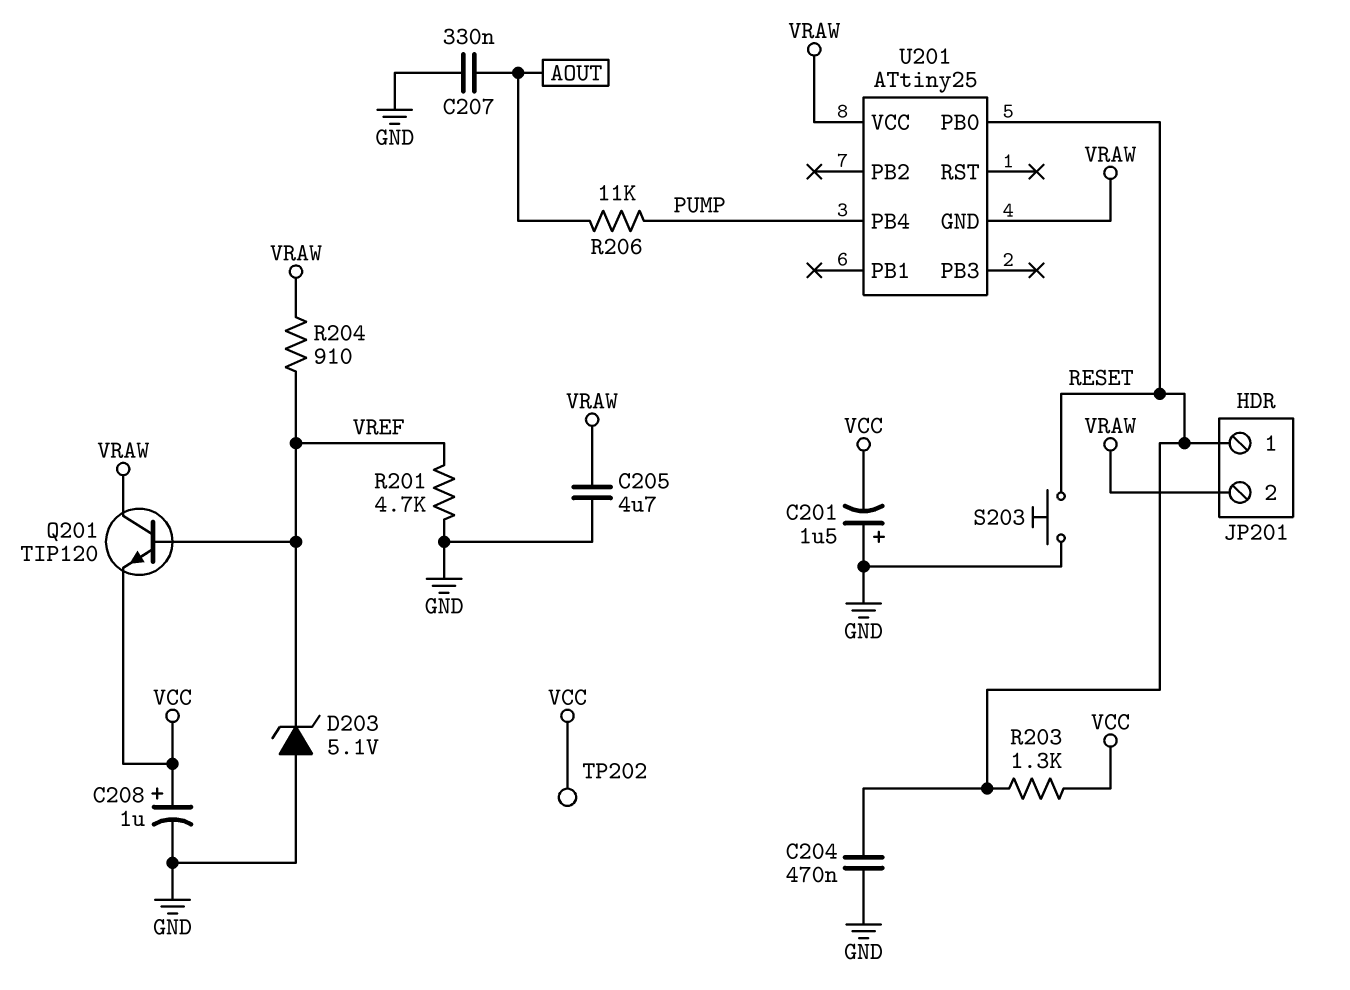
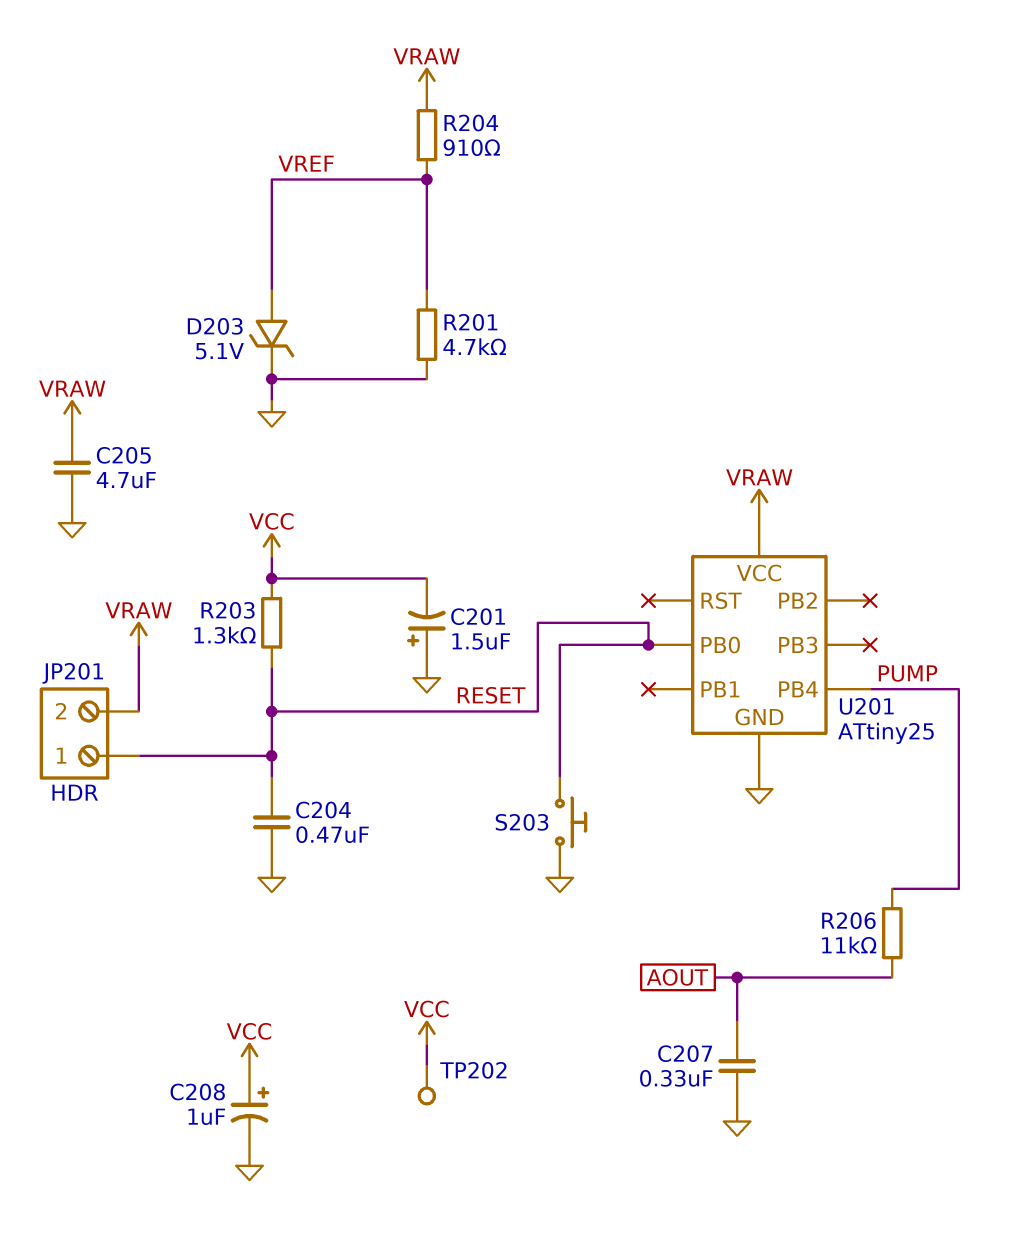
D203: zener 5.1V (A GND, K VREF) -> zener 5.1V (A VREF, K GND)
Q201: NPN TIP120 (B VREF, C VRAW, E VCC) -> none
U201 pin GND: VRAW -> GND

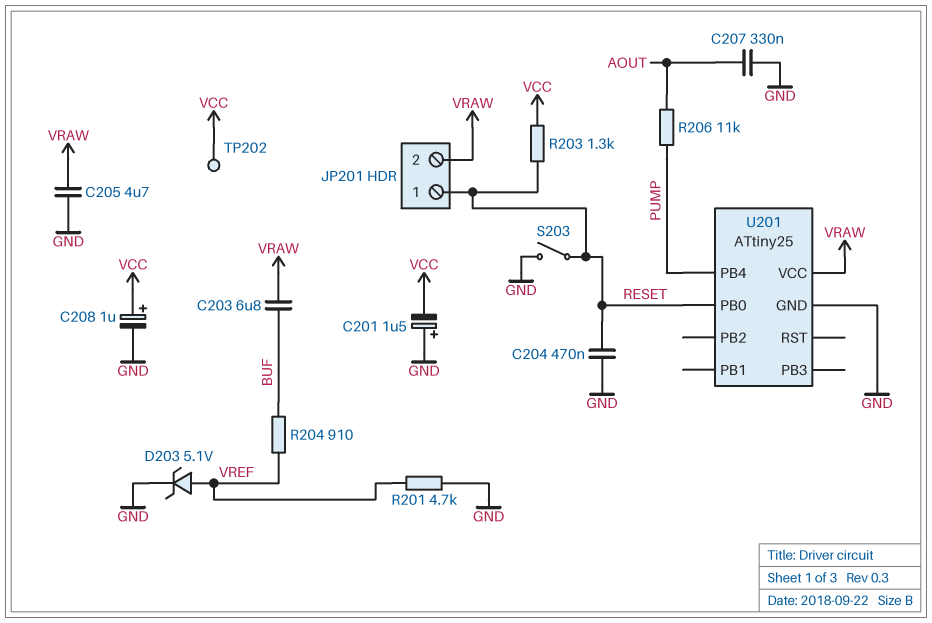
C203: none -> 6.8uF (BUF, VRAW)
R204: 910 (VRAW, VREF) -> 910 (BUF, VREF)
S203: button (GND, RESET) -> switch (GND, RESET)

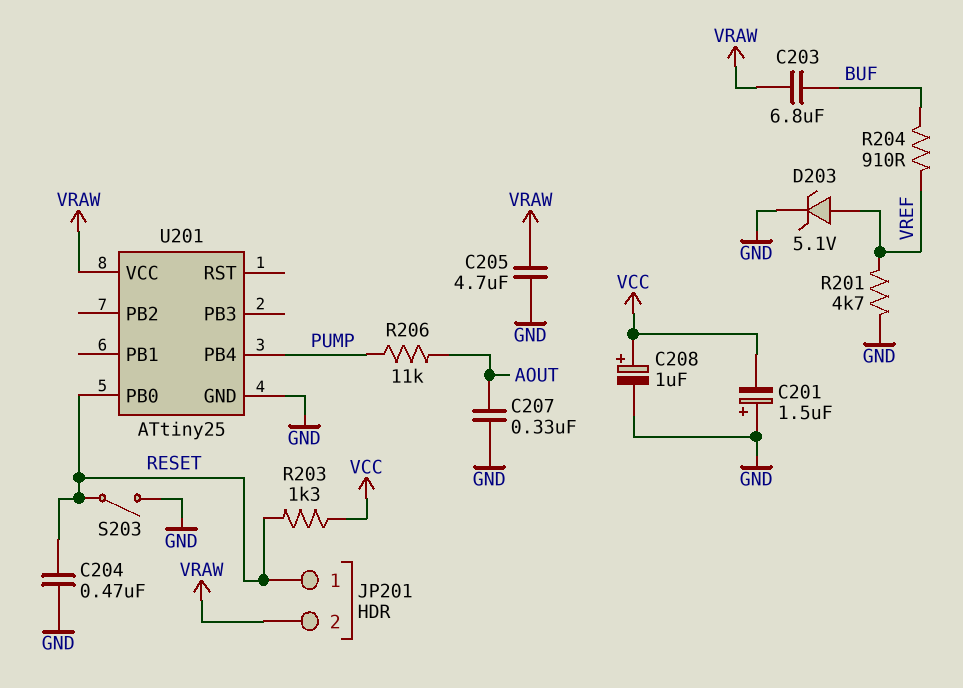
TP202: test point (VCC) -> none

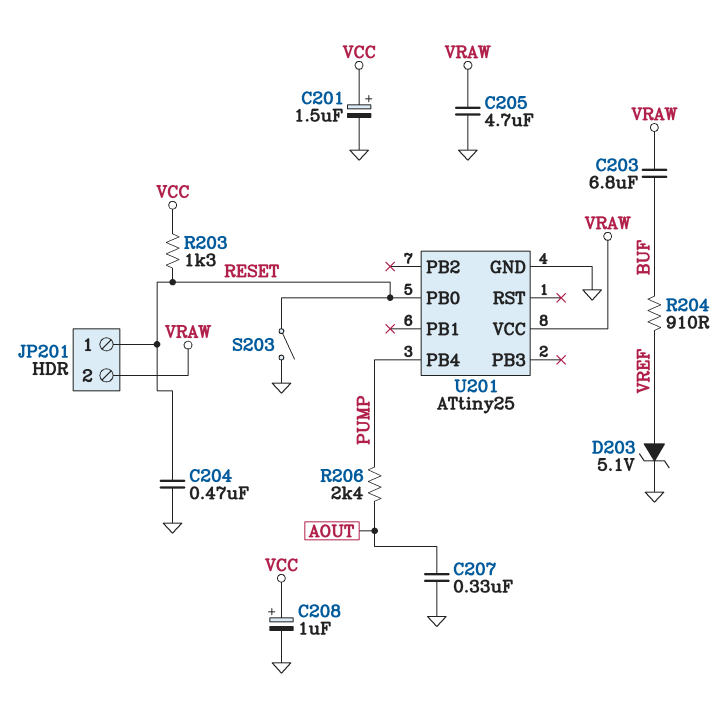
C201: 1.5uF (plus GND, minus VCC) -> 1.5uF (plus VCC, minus GND)
R201: 4.7k (GND, VREF) -> none
R206: 11k (AOUT, PUMP) -> 2.4k (AOUT, PUMP)

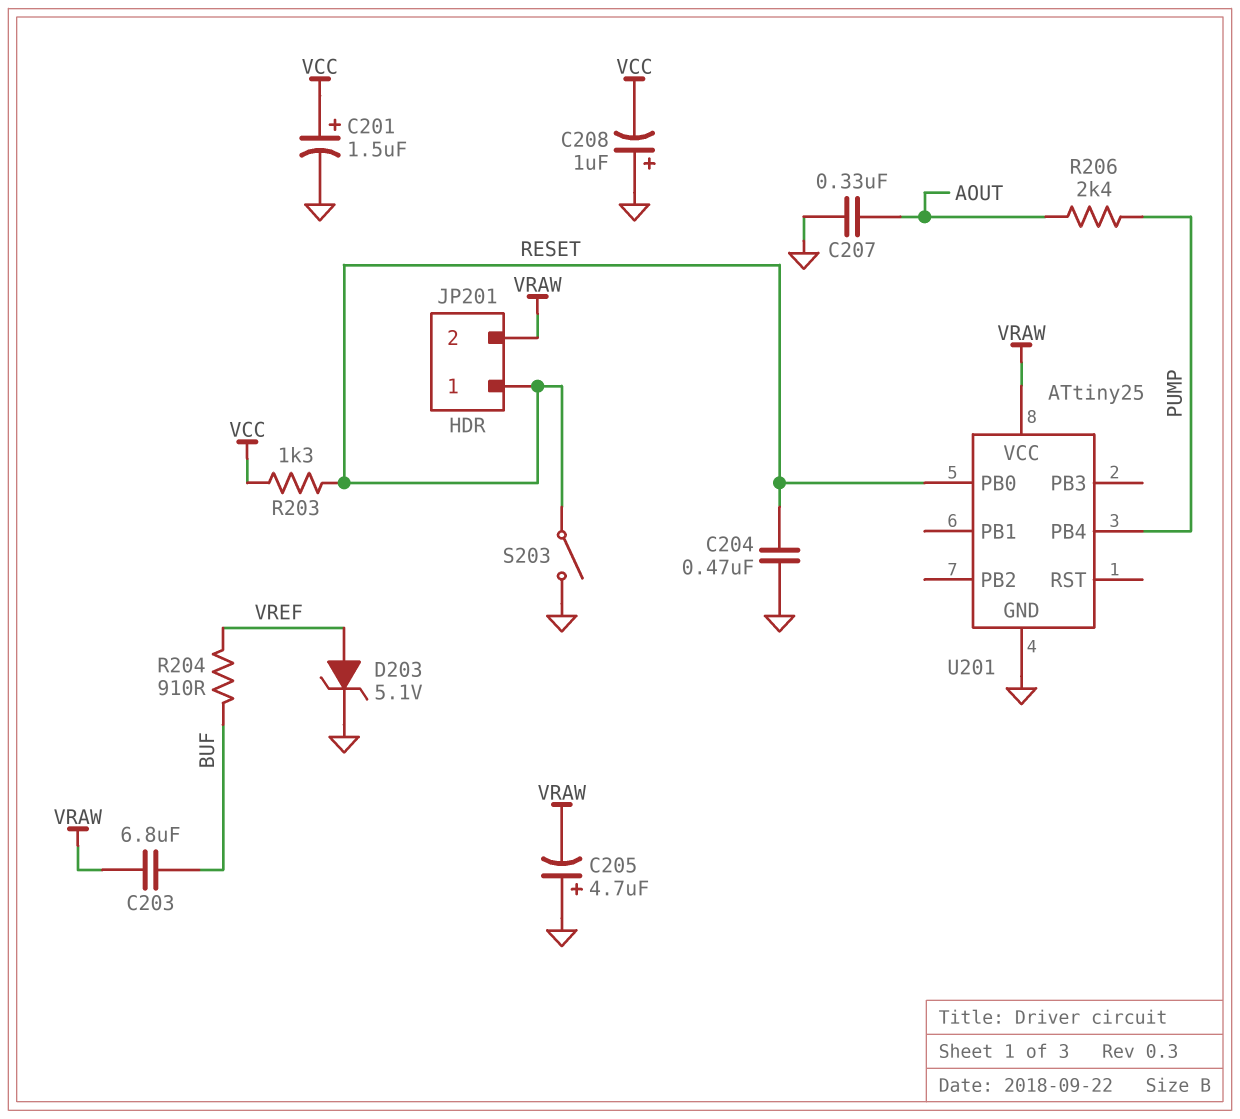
C205: 4.7uF (GND, VRAW) -> 4.7uF (plus GND, minus VRAW)
C208: 1uF (plus VCC, minus GND) -> 1uF (plus GND, minus VCC)

